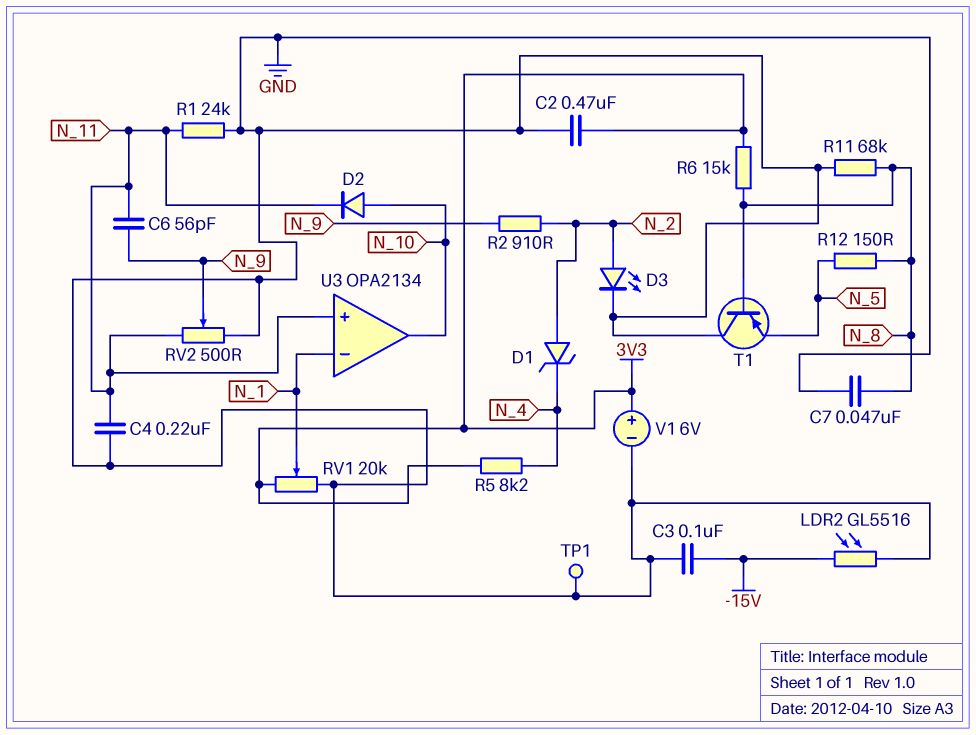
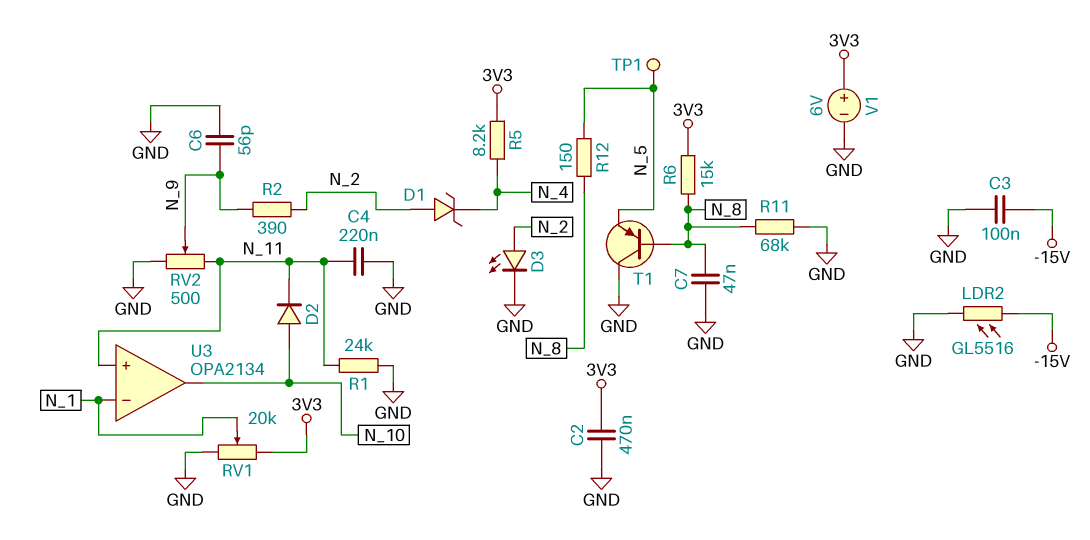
C6: 56pF (N_9, N_11) -> 56pF (GND, N_9)
R2: 910 (N_2, N_9) -> 390 (N_2, N_9)
TP1: test point (GND) -> test point (N_5)

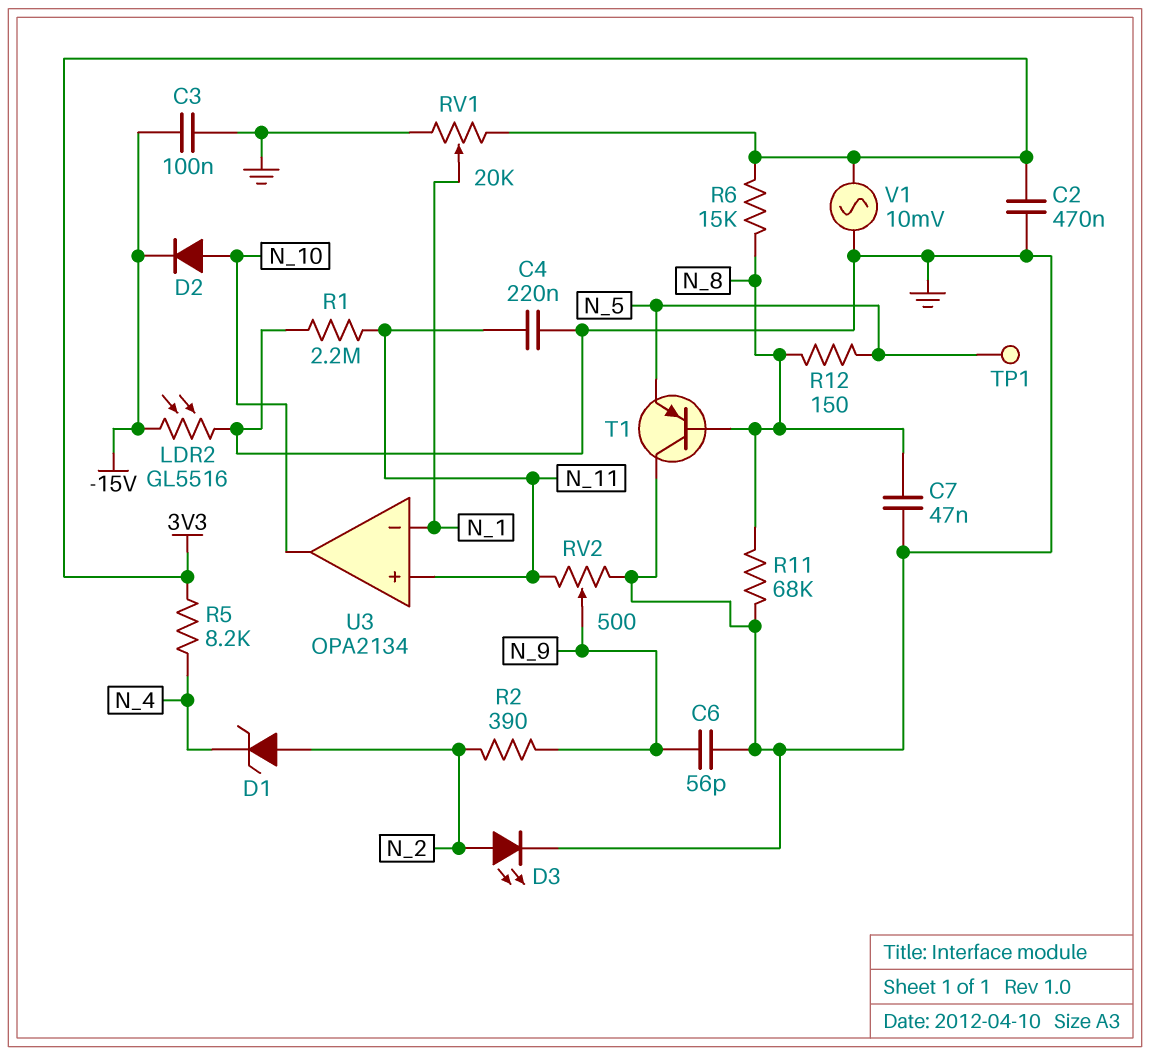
D2: diode (A N_10, K N_11) -> diode (A N_10, K -15V)
R1: 24k (GND, N_11) -> 2.2M (GND, N_11)
V1: 6V (plus 3V3, minus GND) -> AC 10mV (3V3, GND)

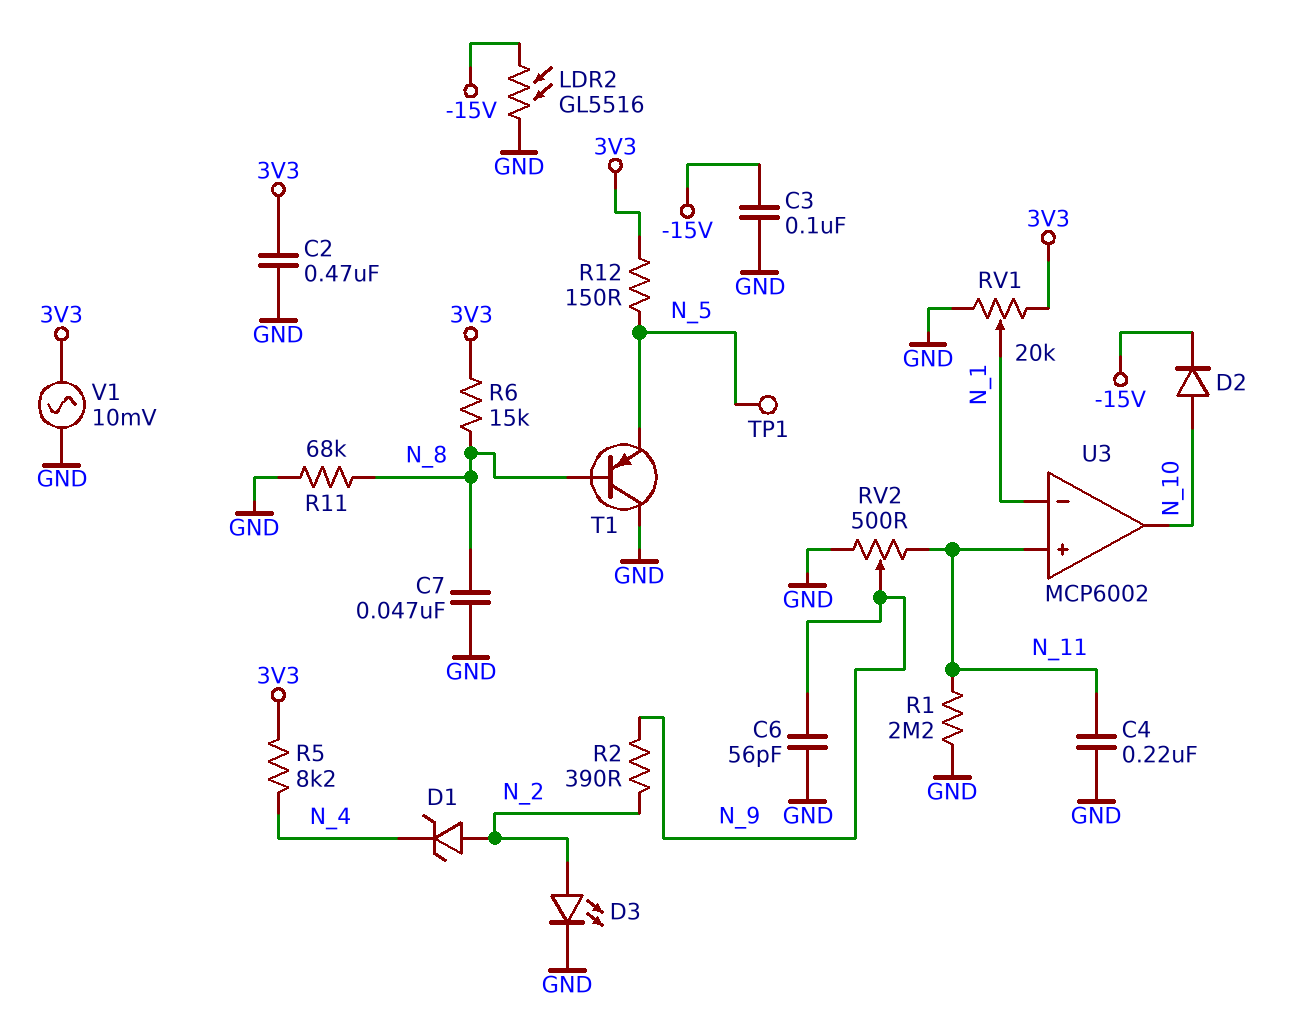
R12: 150 (N_5, N_8) -> 150 (3V3, N_5)
U3: OPA2134 -> MCP6002

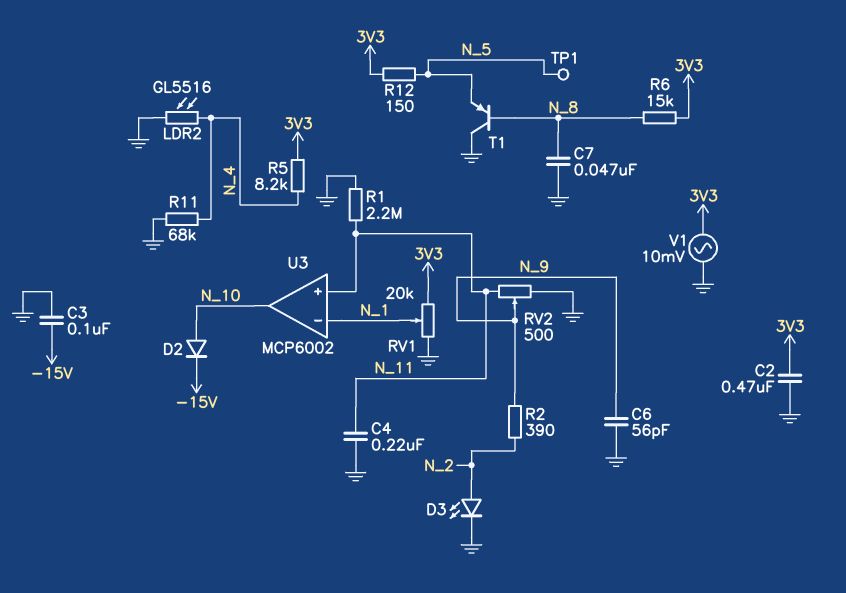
D1: zener (A N_2, K N_4) -> none
LDR2: GL5516 (-15V, GND) -> GL5516 (GND, N_4)
R11: 68k (GND, N_8) -> 68k (GND, N_4)

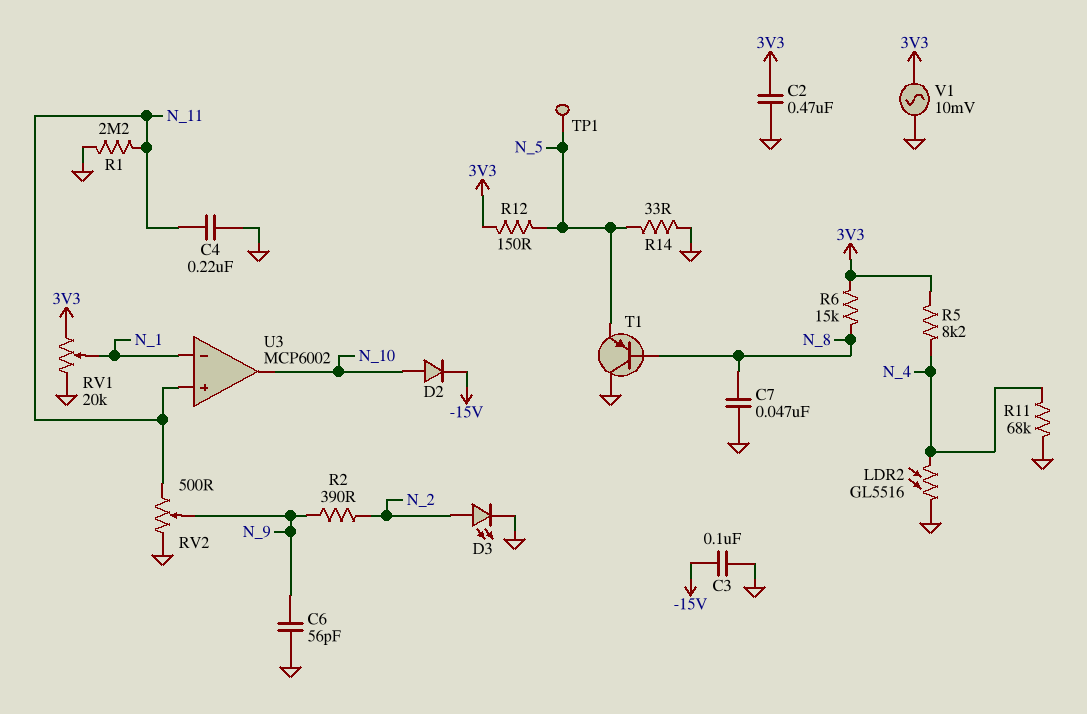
R14: none -> 33 (GND, N_5)

